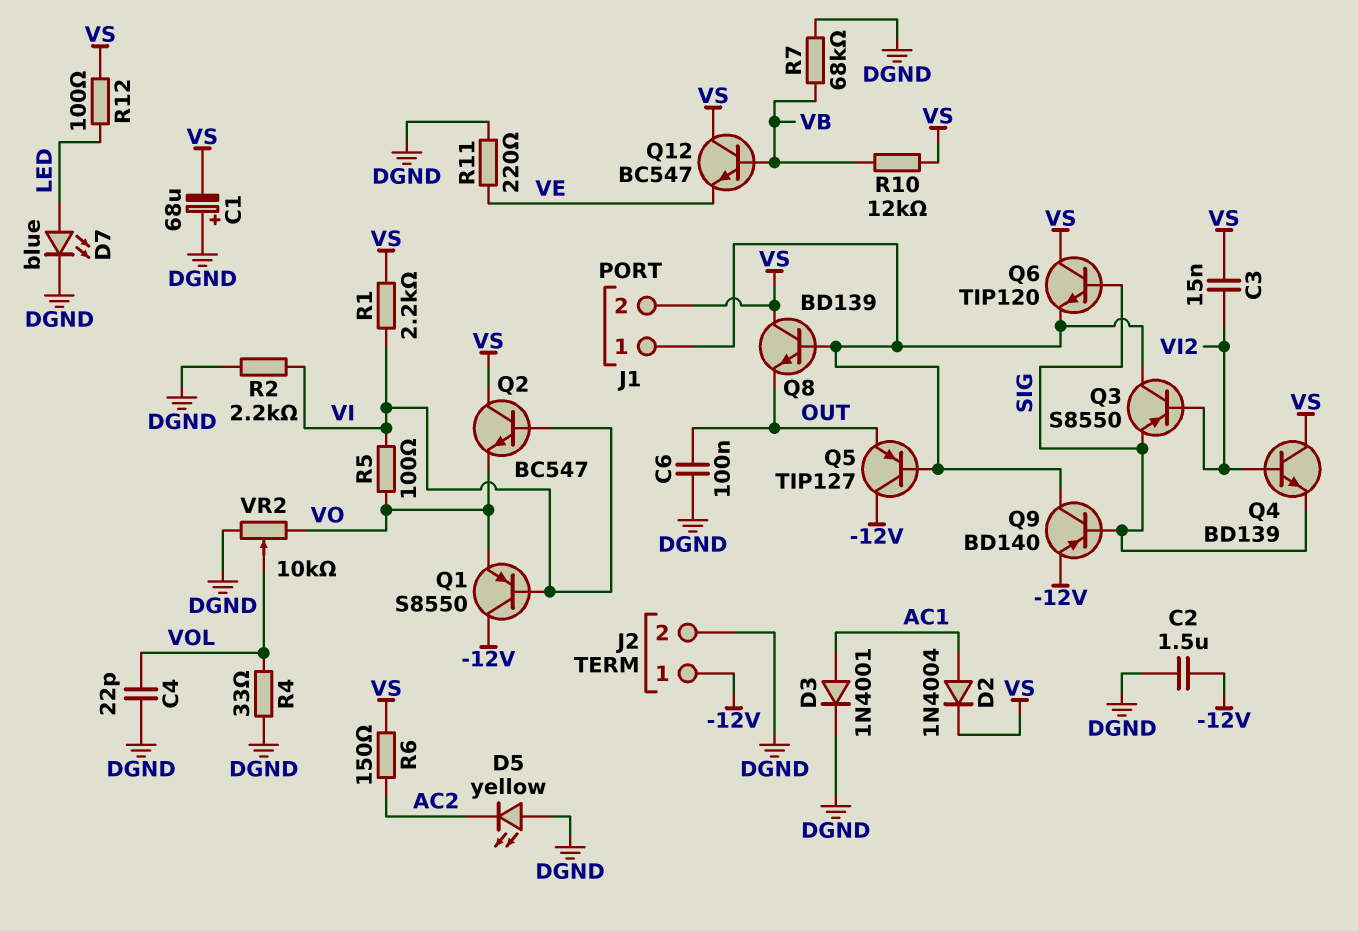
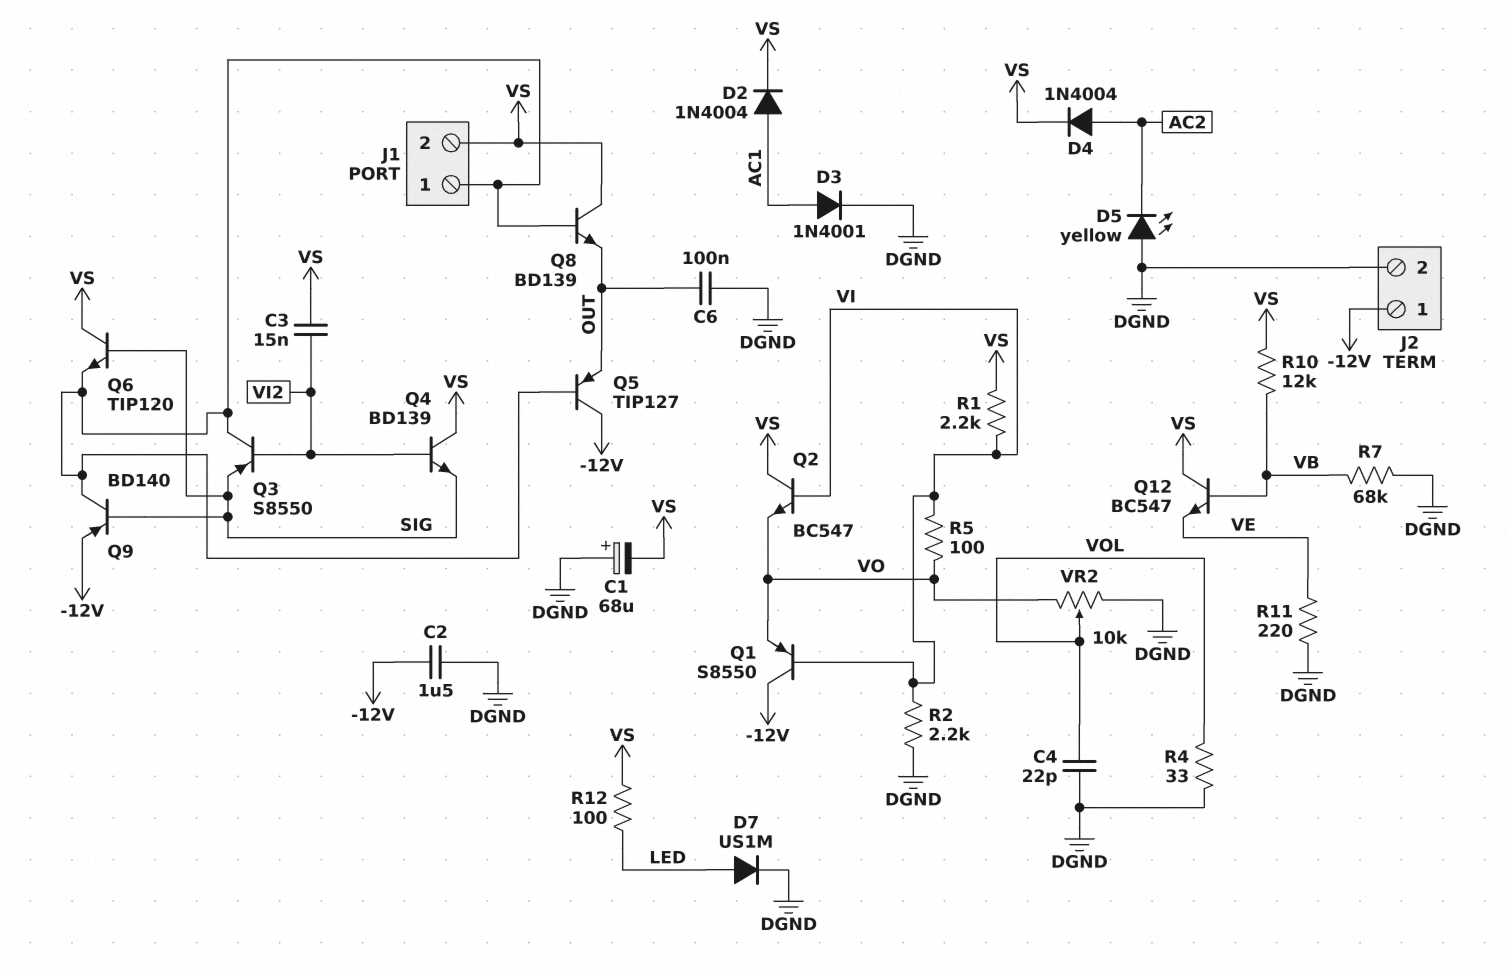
D4: none -> diode 1N4004 (A AC2, K VS)
D7: LED blue (A LED, K DGND) -> diode US1M (A LED, K DGND)
R6: 150 (AC2, VS) -> none

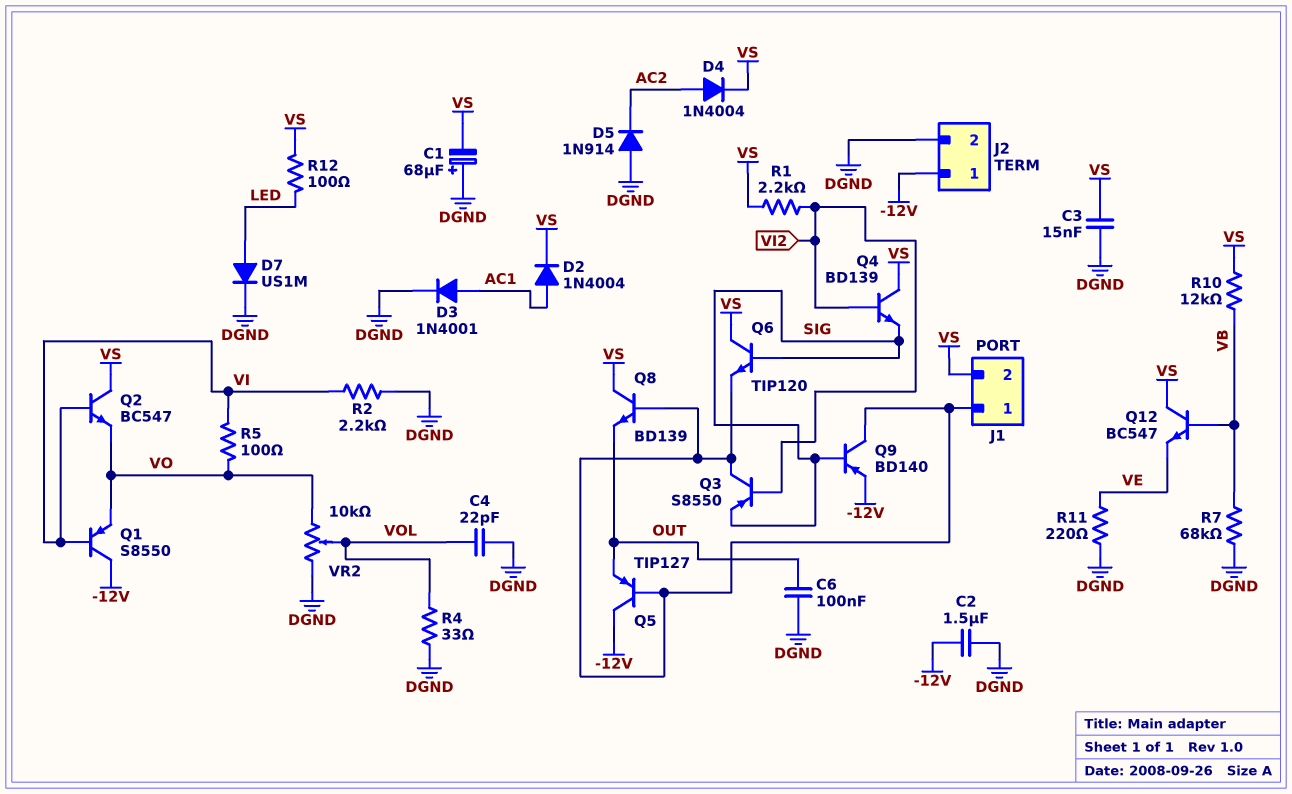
C3: 15nF (VI2, VS) -> 15nF (DGND, VS)
D5: LED yellow (A DGND, K AC2) -> diode 1N914 (A DGND, K AC2)
R1: 2.2k (VI, VS) -> 2.2k (VI2, VS)

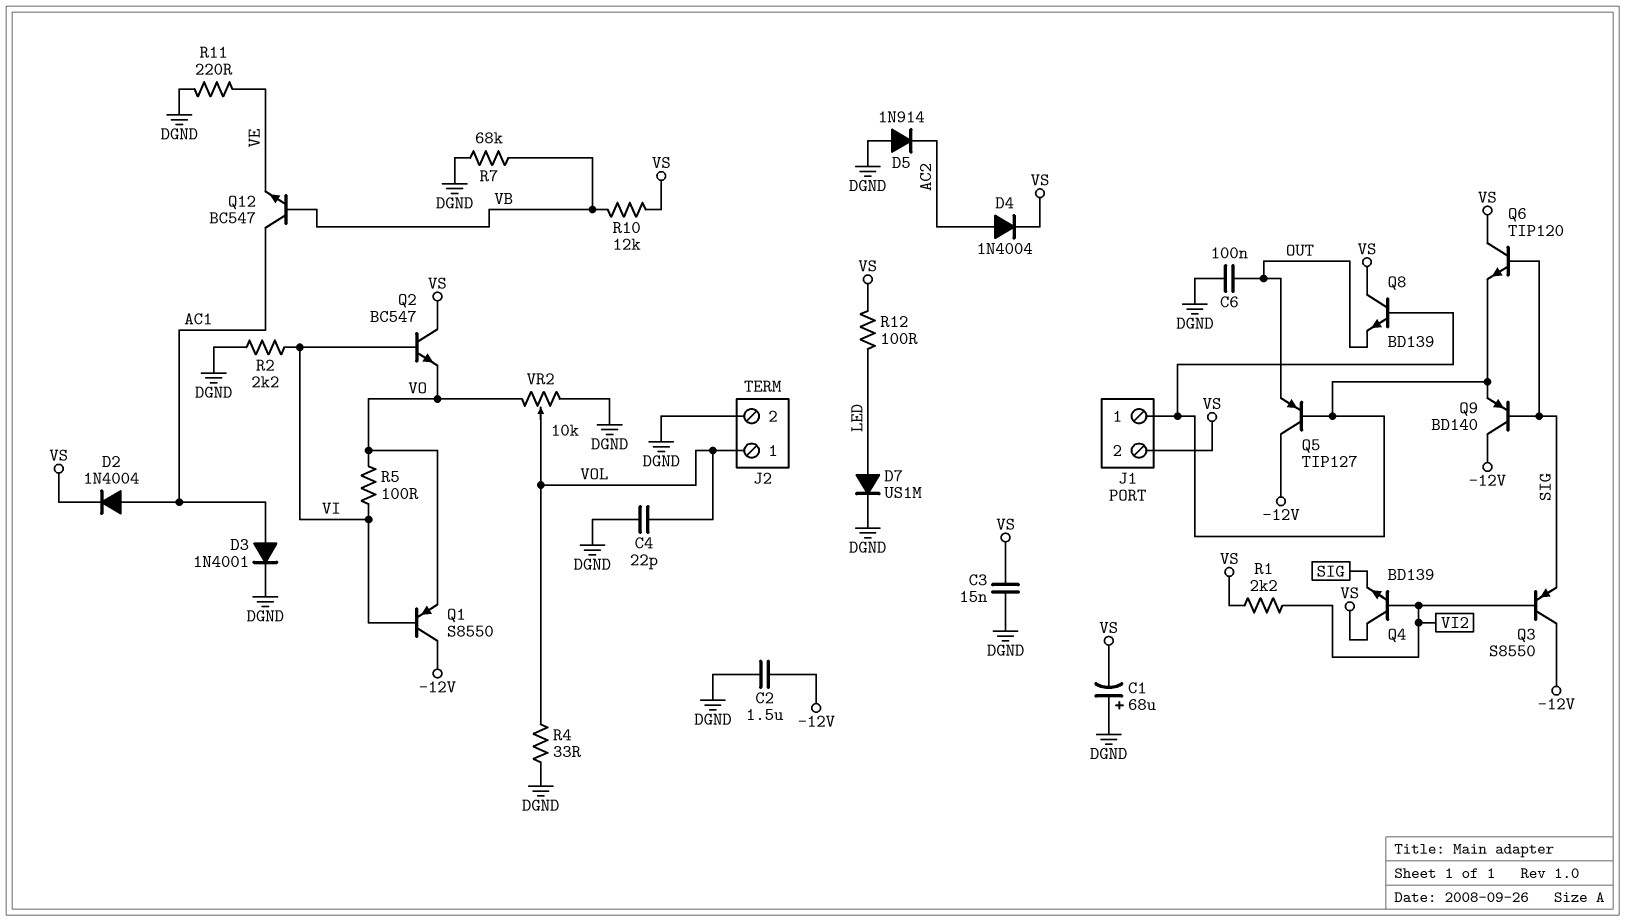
J2 pin 1: -12V -> VOL
Q3: PNP S8550 (B VI2, C J1/1, E SIG) -> PNP S8550 (B VI2, C -12V, E SIG)
Q9: PNP BD140 (B SIG, C J1/1, E -12V) -> PNP BD140 (B SIG, C -12V, E J1/1)
Q12: NPN BC547 (B VB, C VS, E VE) -> NPN BC547 (B VB, C AC1, E VE)

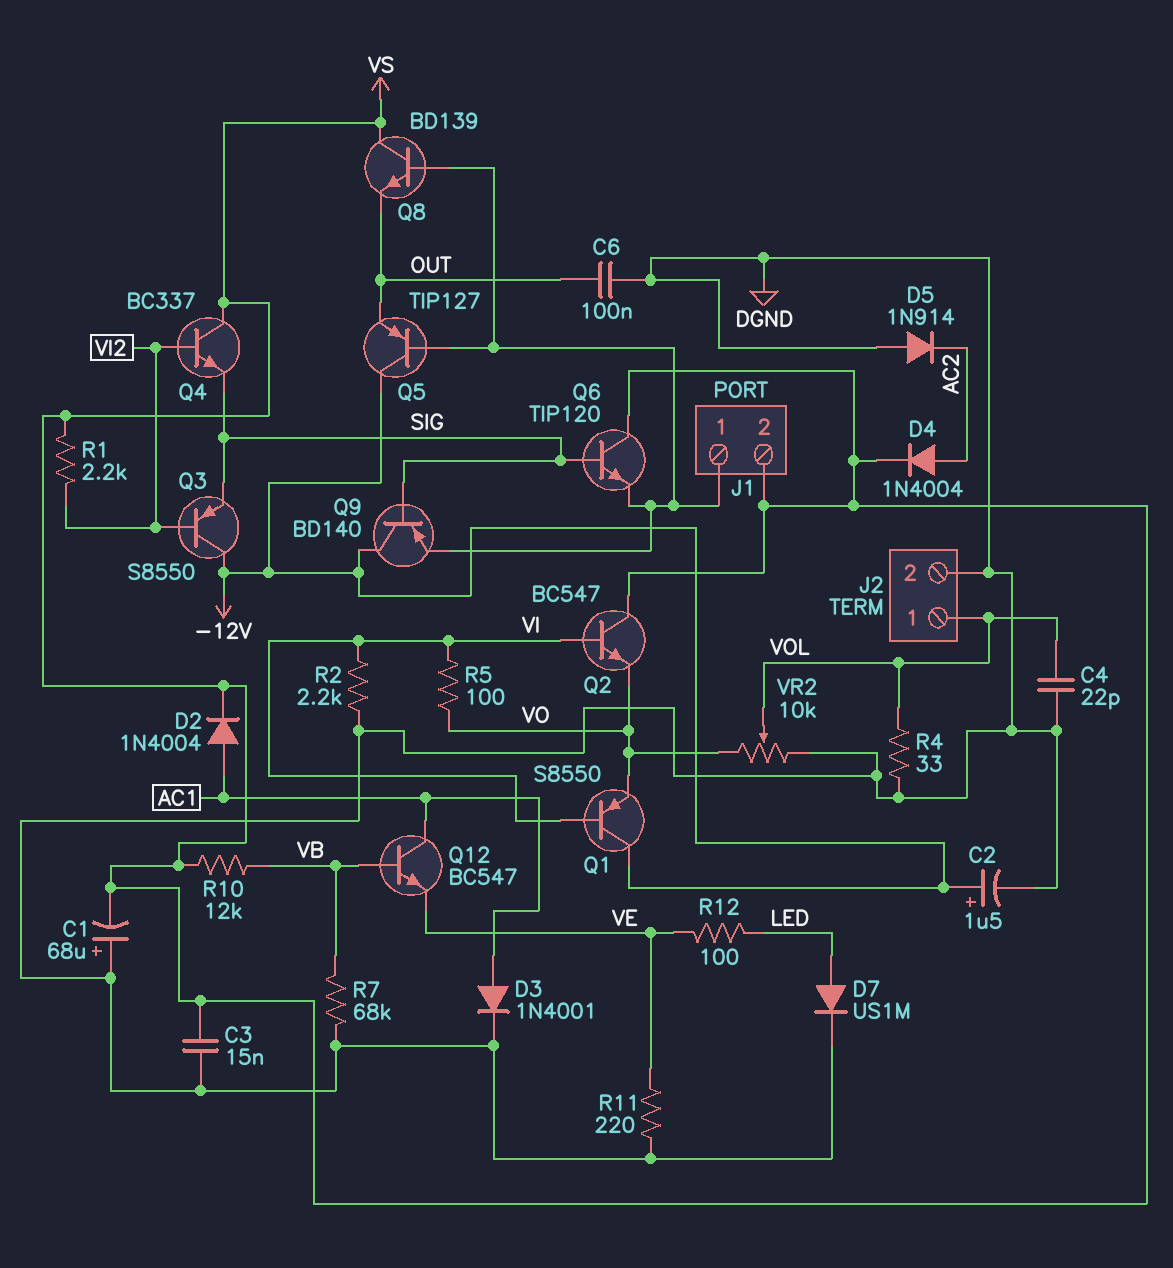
C2: 1.5uF (-12V, DGND) -> 1.5uF (plus -12V, minus DGND)
Q4: NPN BD139 (B VI2, C VS, E SIG) -> NPN BC337 (B VI2, C VS, E SIG)
R12: 100 (LED, VS) -> 100 (LED, VE)

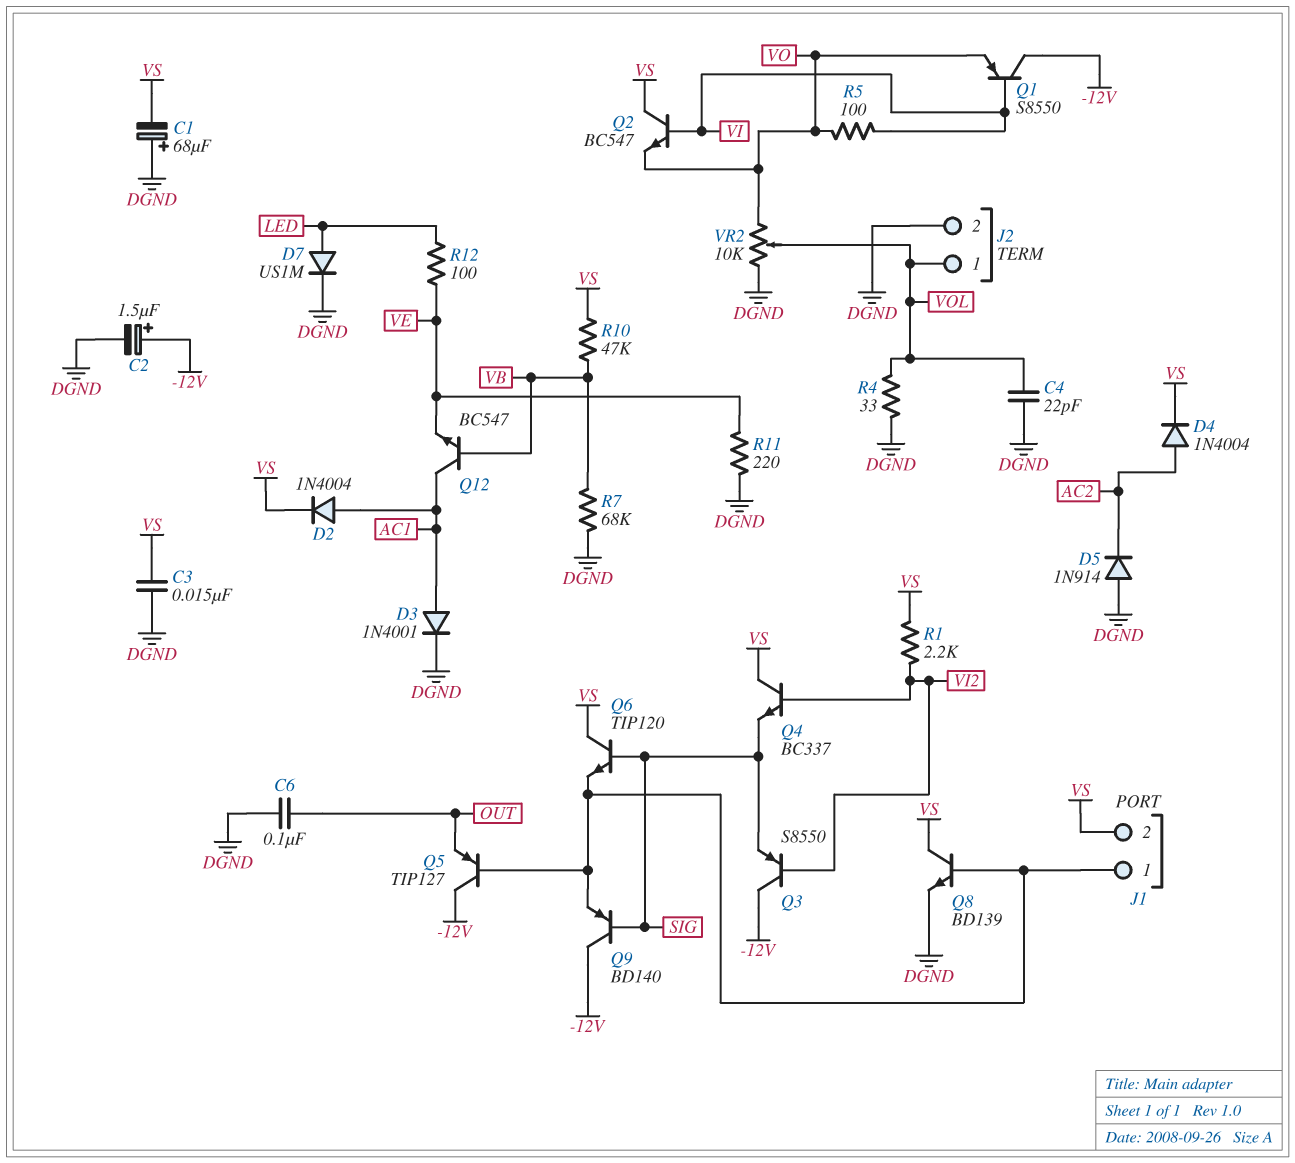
Q8: NPN BD139 (B J1/1, C VS, E OUT) -> NPN BD139 (B J1/1, C VS, E DGND)
R2: 2.2k (DGND, VI) -> none
R10: 12k (VB, VS) -> 47k (VB, VS)

